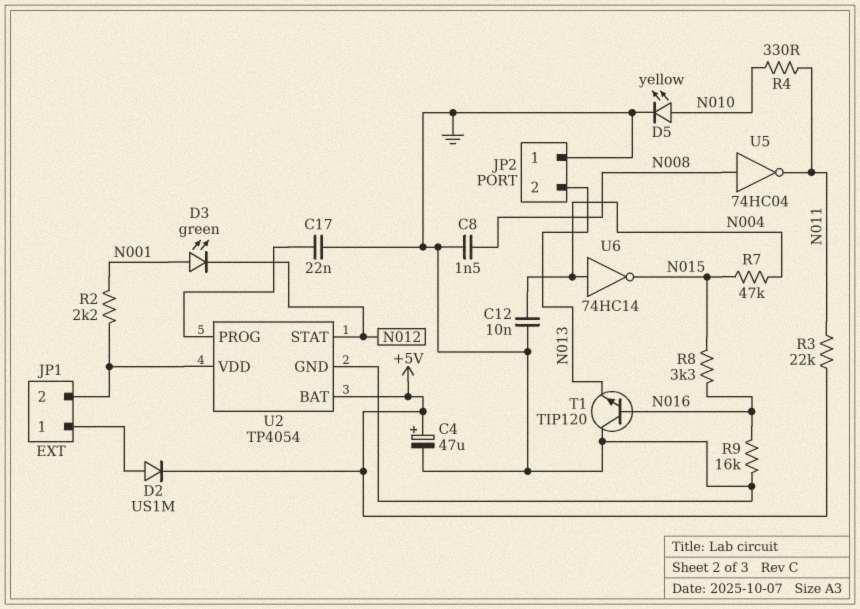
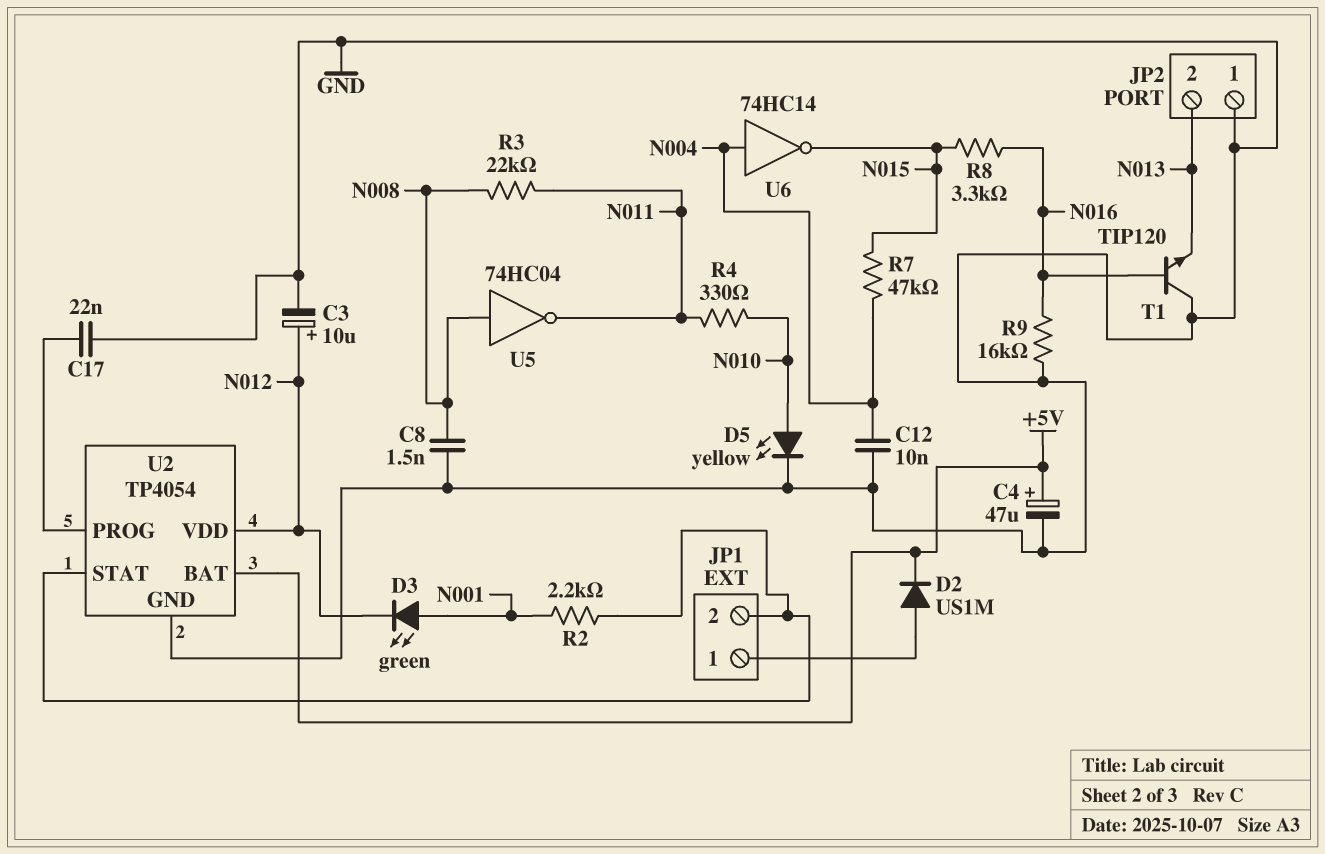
C3: none -> 10uF (plus N012, minus GND)
R3: 22k (+5V, N011) -> 22k (N008, N011)
U2 pin STAT: N012 -> JP1/2
U2 pin VDD: JP1/2 -> N012

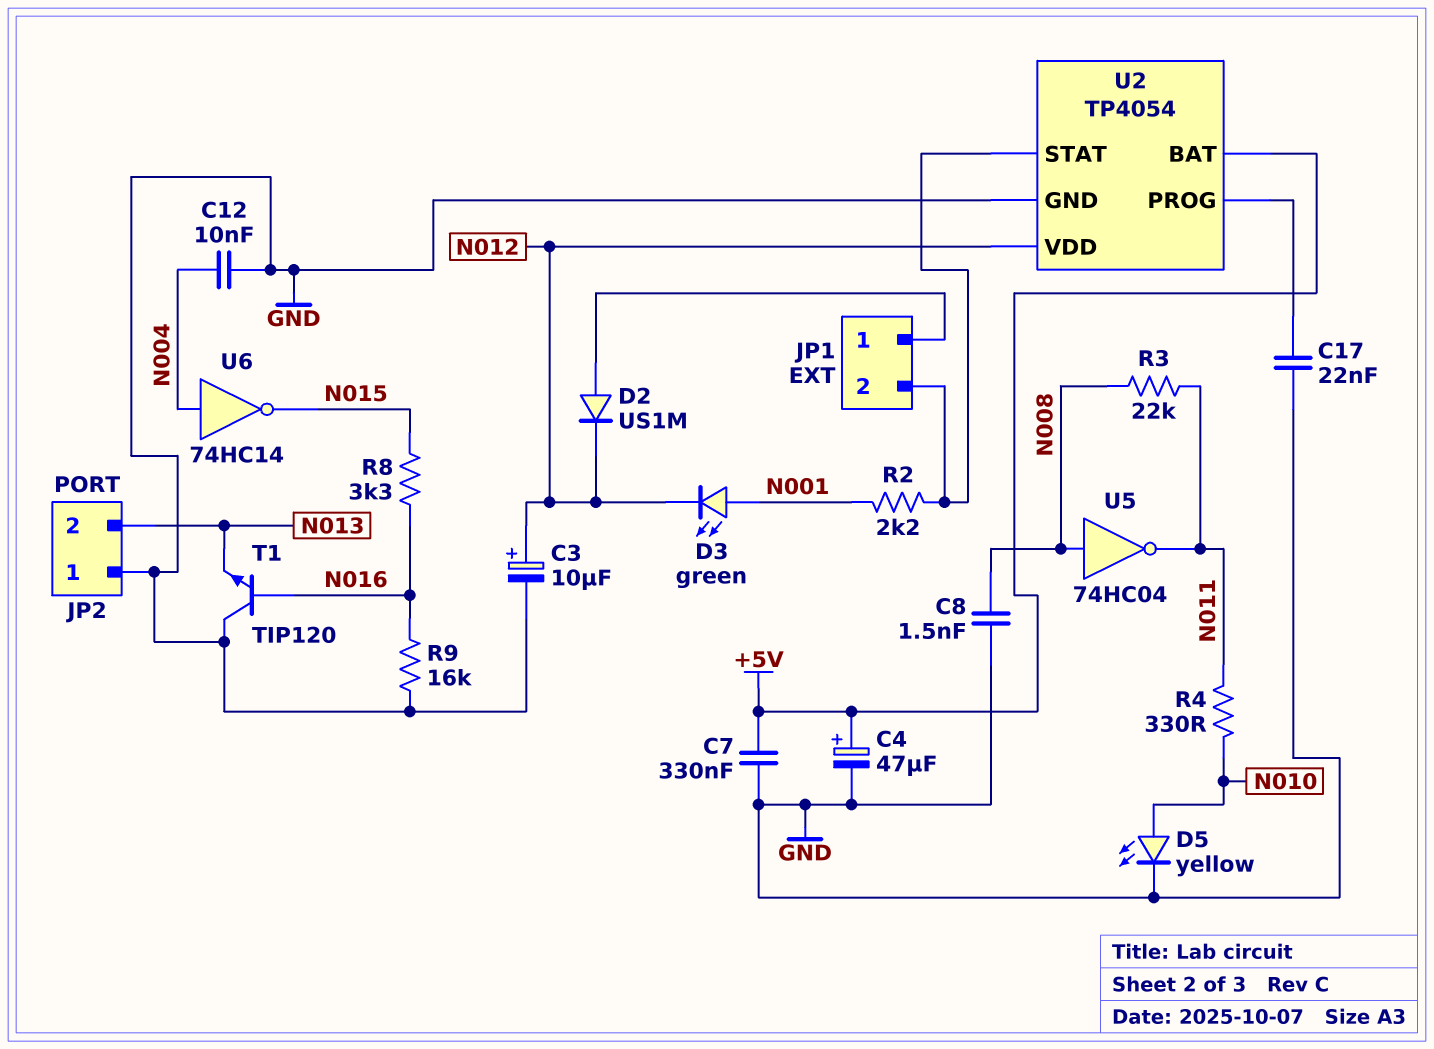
C7: none -> 330nF (+5V, GND)
D2: diode US1M (A JP1/1, K +5V) -> diode US1M (A JP1/1, K N012)
R7: 47k (N004, N015) -> none

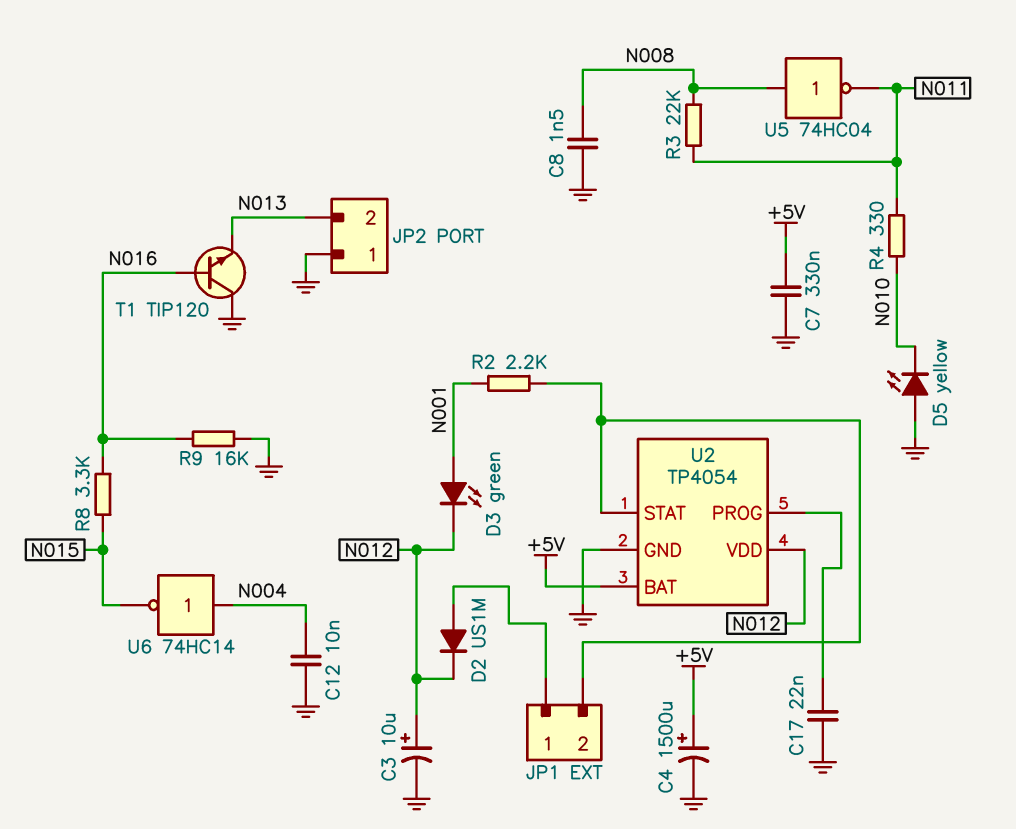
C4: 47uF (plus +5V, minus GND) -> 1500uF (plus +5V, minus GND)
D5: LED yellow (A N010, K GND) -> LED yellow (A GND, K N010)

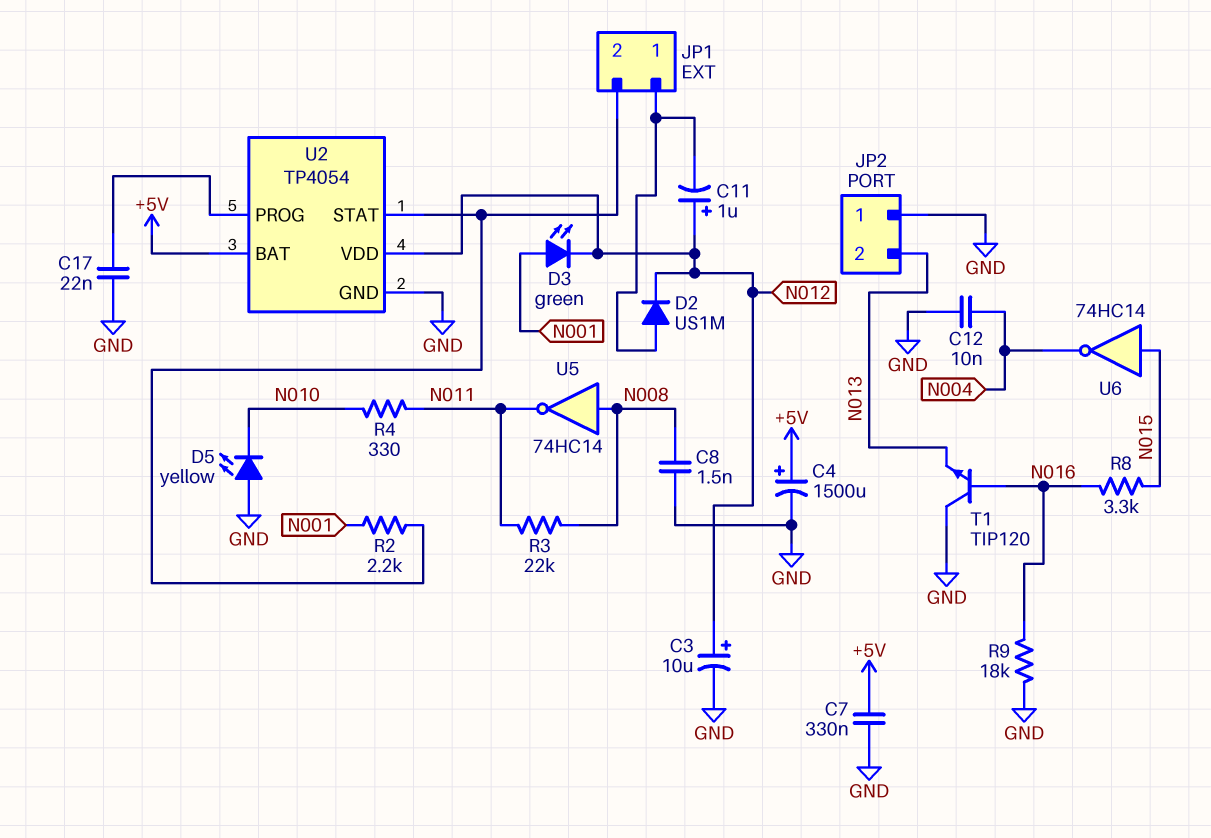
C11: none -> 1uF (plus N012, minus JP1/1)
R9: 16k (GND, N016) -> 18k (GND, N016)
U5: NOT 74HC04 (in N008, out N011) -> NOT 74HC14 (in N008, out N011)
U6: NOT 74HC14 (in N004, out N015) -> NOT 74HC14 (in N015, out N004)

